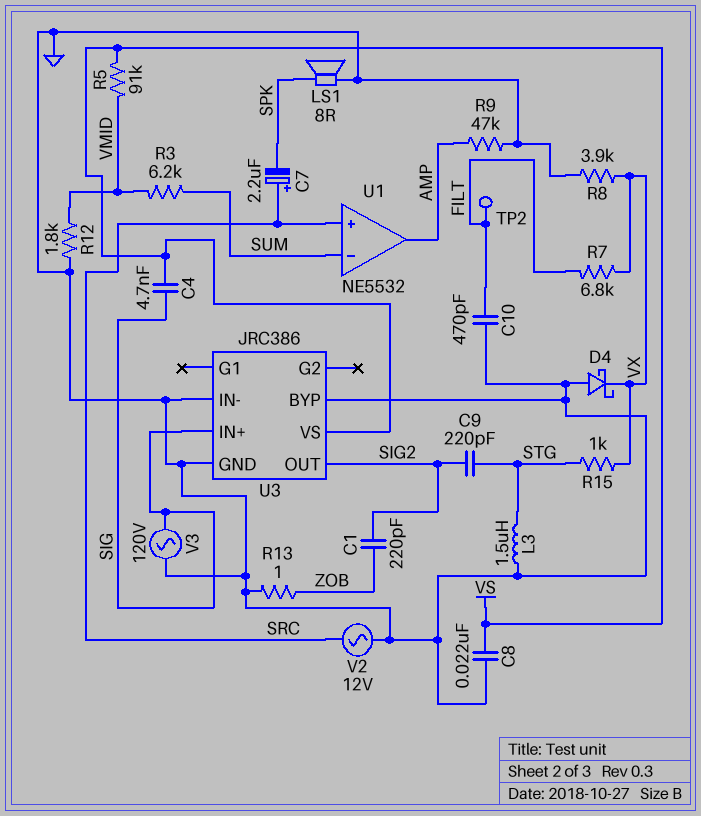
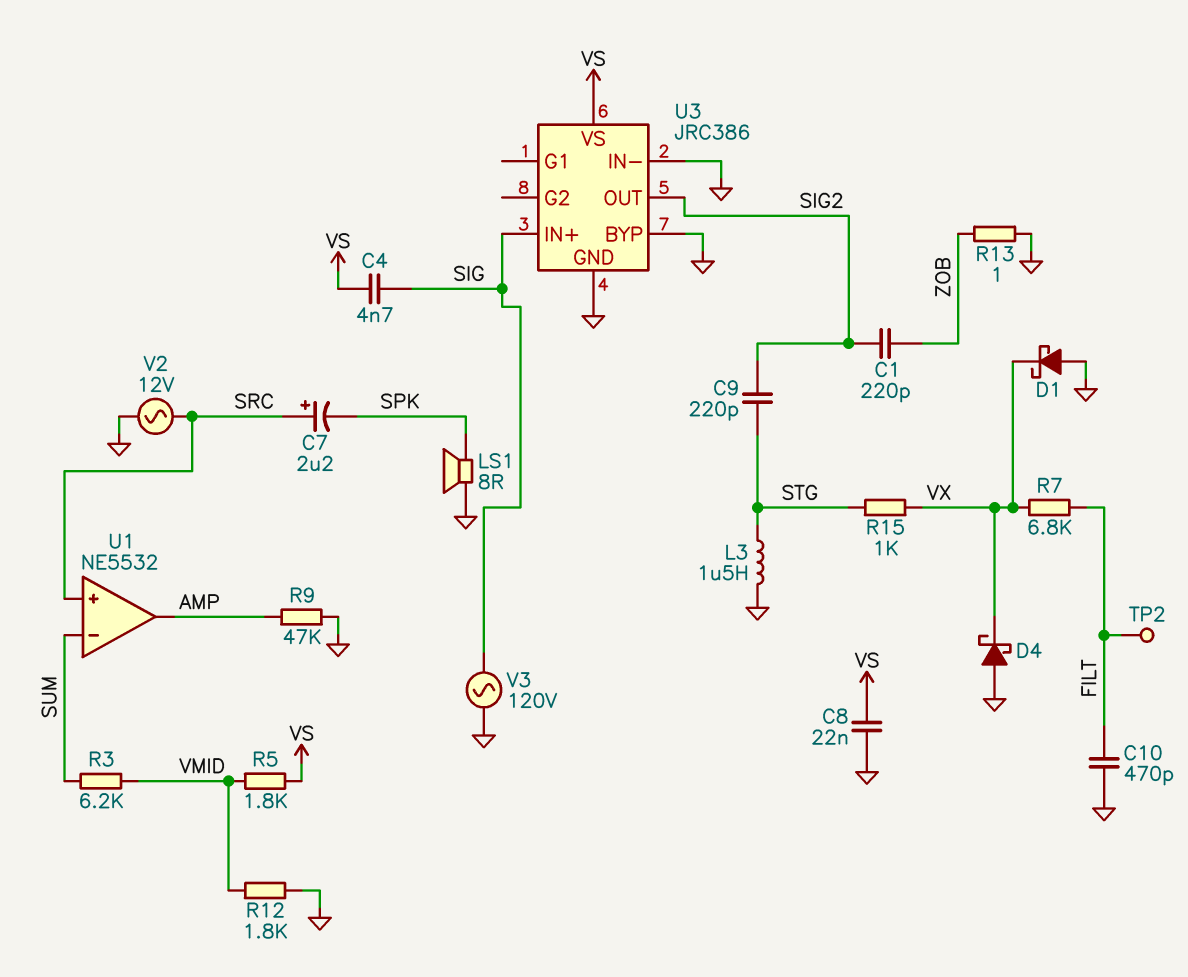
D1: none -> schottky (A GND, K VX)
R5: 91k (VMID, VS) -> 1.8k (VMID, VS)
R8: 3.9k (GND, VX) -> none

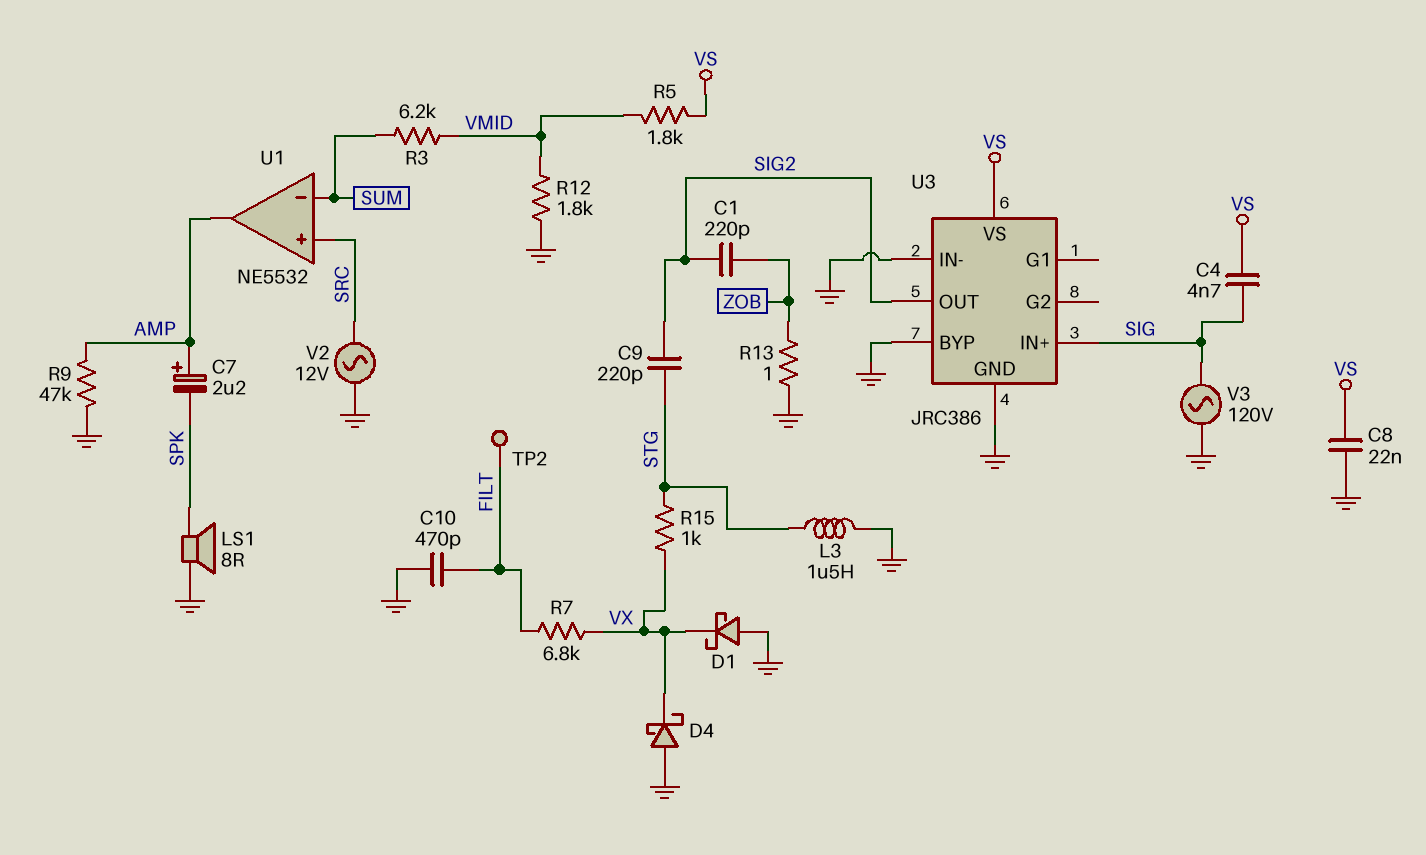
C7: 2.2uF (plus SRC, minus SPK) -> 2.2uF (plus AMP, minus SPK)

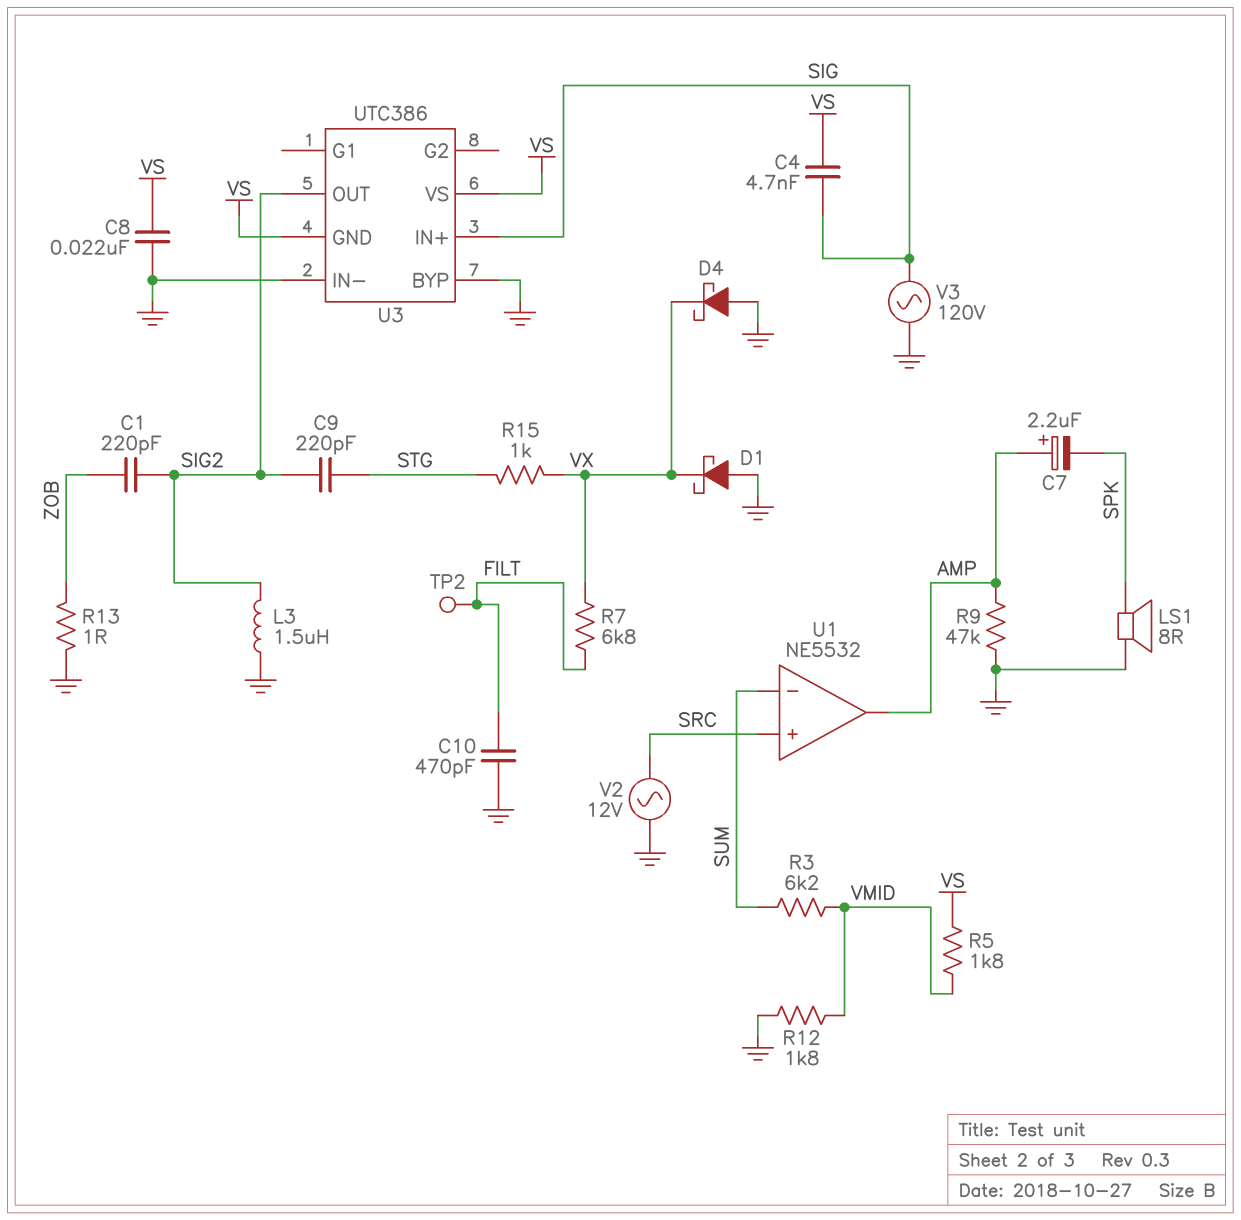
L3: 1.5uH (GND, STG) -> 1.5uH (GND, SIG2)
U3: JRC386 -> UTC386
U3 pin GND: GND -> VS

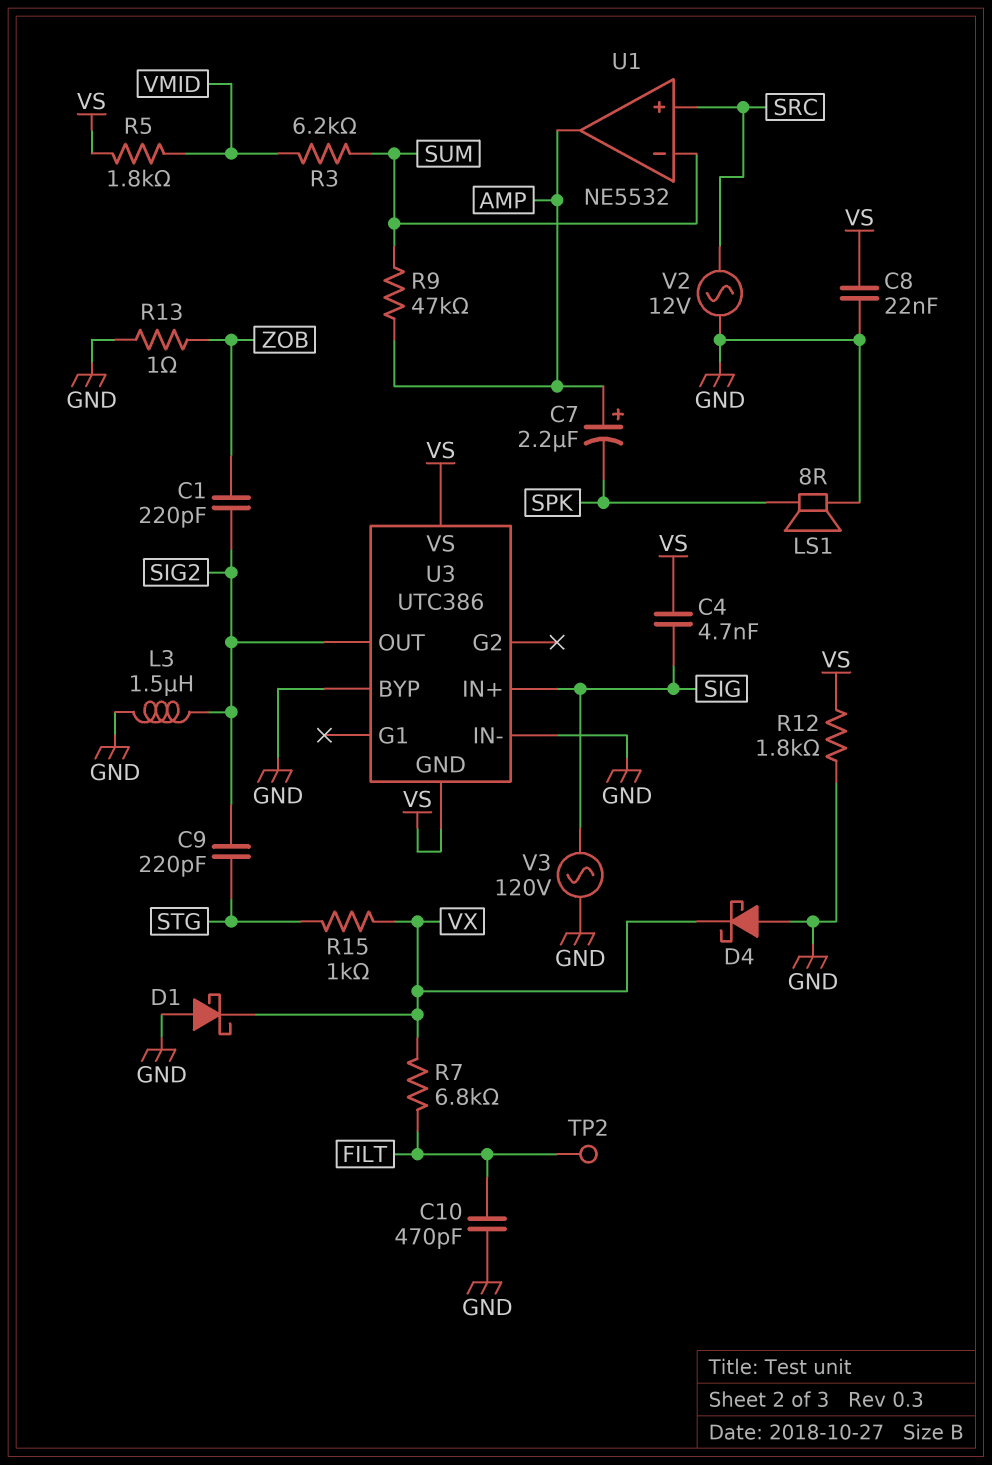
R9: 47k (AMP, GND) -> 47k (AMP, SUM)
R12: 1.8k (GND, VMID) -> 1.8k (GND, VS)

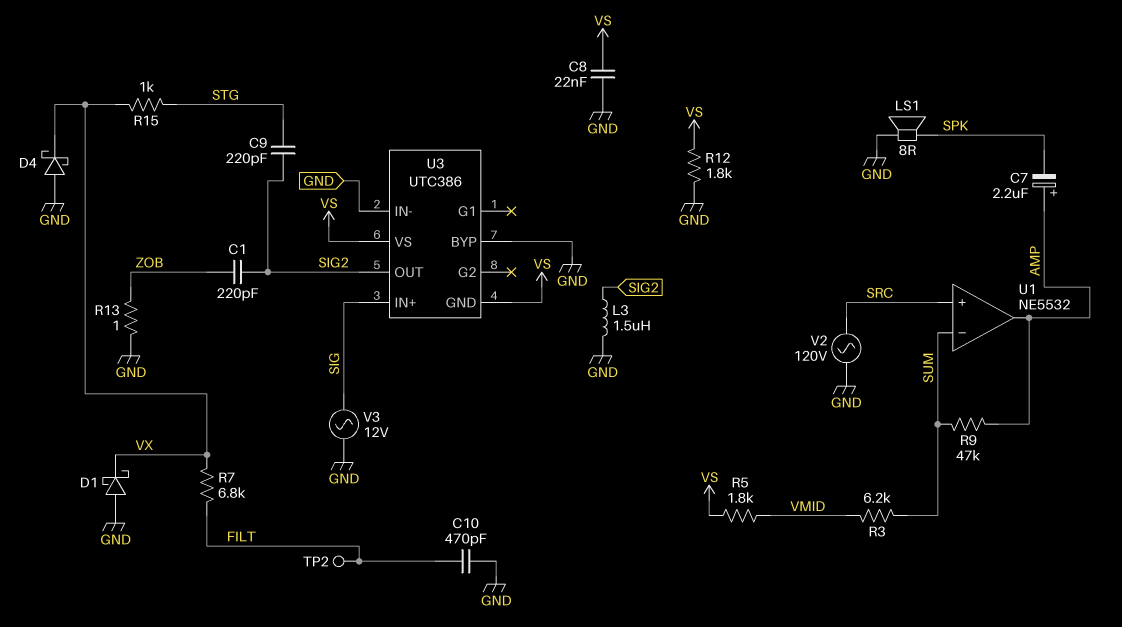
C4: 4.7nF (SIG, VS) -> none
V2: AC 12V (GND, SRC) -> AC 120V (GND, SRC)
V3: AC 120V (GND, SIG) -> AC 12V (GND, SIG)

